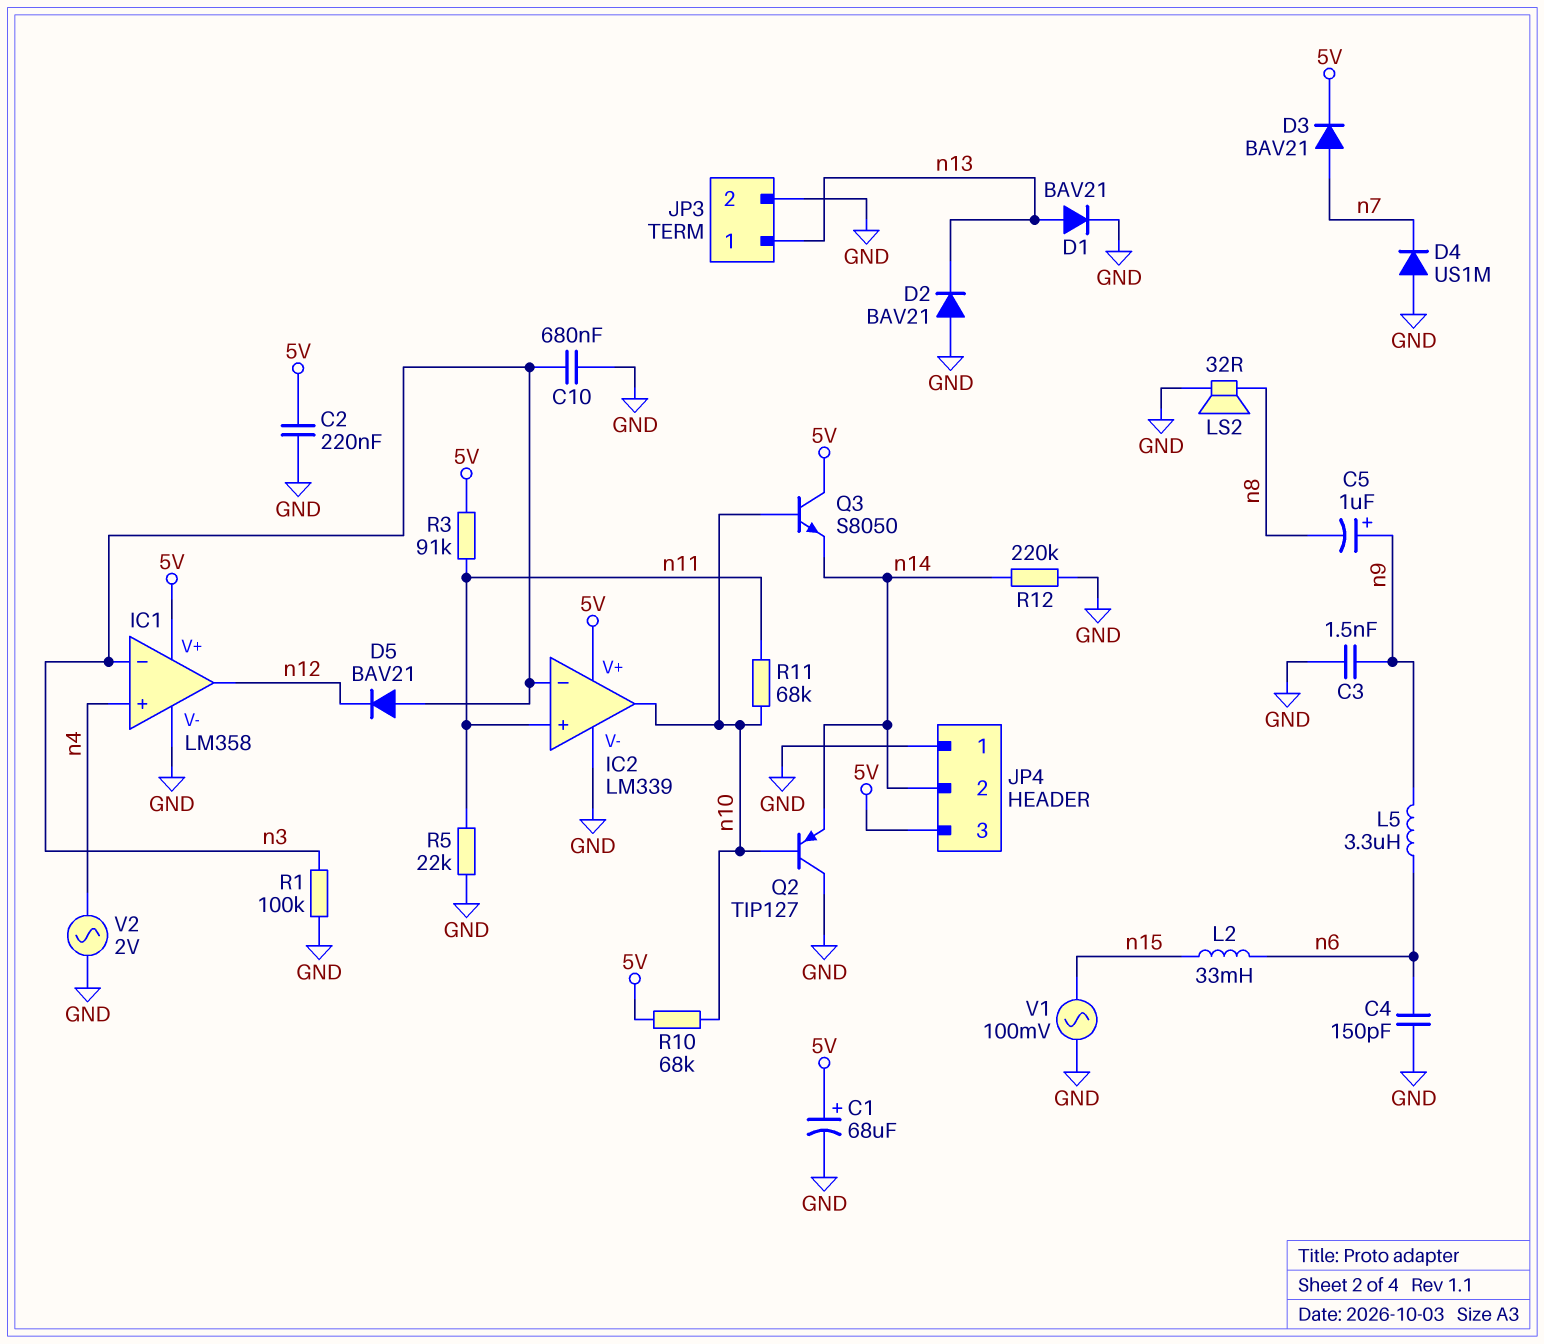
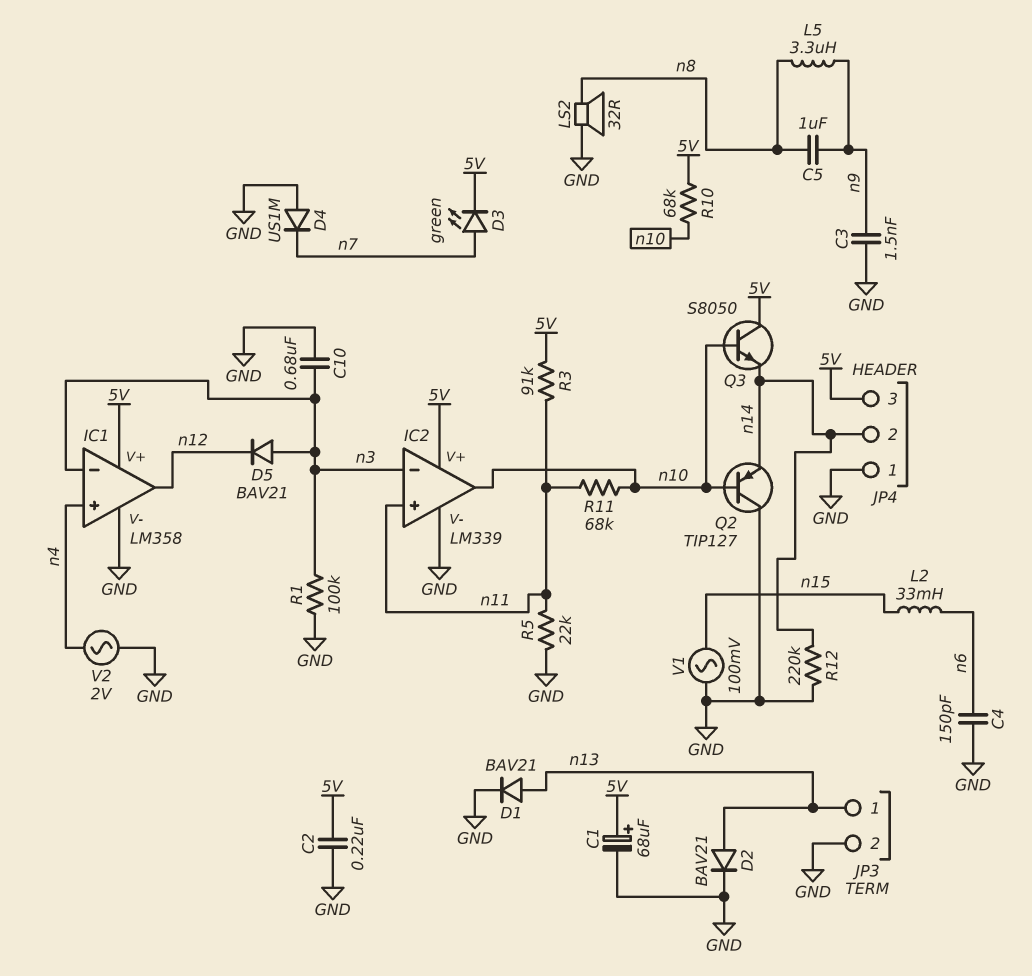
C5: 1uF (plus n9, minus n8) -> 1uF (n8, n9)
D2: diode BAV21 (A GND, K n13) -> diode BAV21 (A n13, K GND)
D3: diode BAV21 (A n7, K 5V) -> LED green (A n7, K 5V)
L5: 3.3uH (n6, n9) -> 3.3uH (n8, n9)

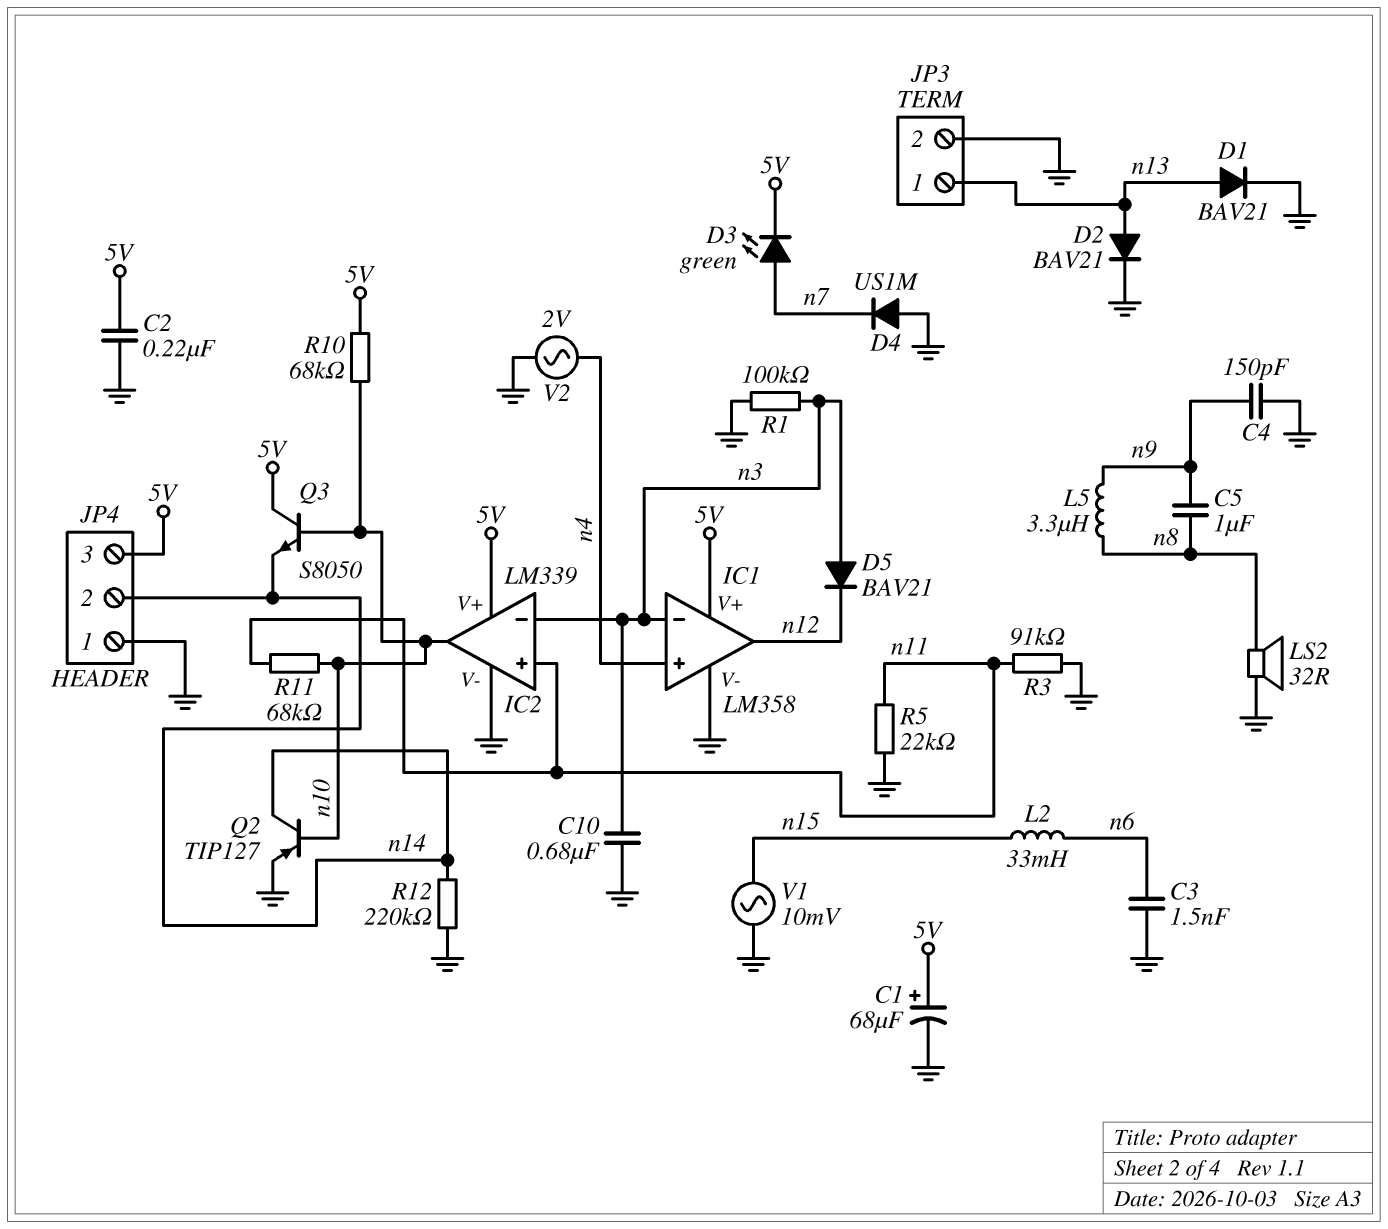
C3: 1.5nF (GND, n9) -> 1.5nF (GND, n6)
C4: 150pF (GND, n6) -> 150pF (GND, n9)
Q2: PNP TIP127 (B n10, C GND, E n14) -> PNP TIP127 (B n10, C n14, E GND)
R3: 91k (5V, n11) -> 91k (GND, n11)
V1: AC 100mV (GND, n15) -> AC 10mV (GND, n15)

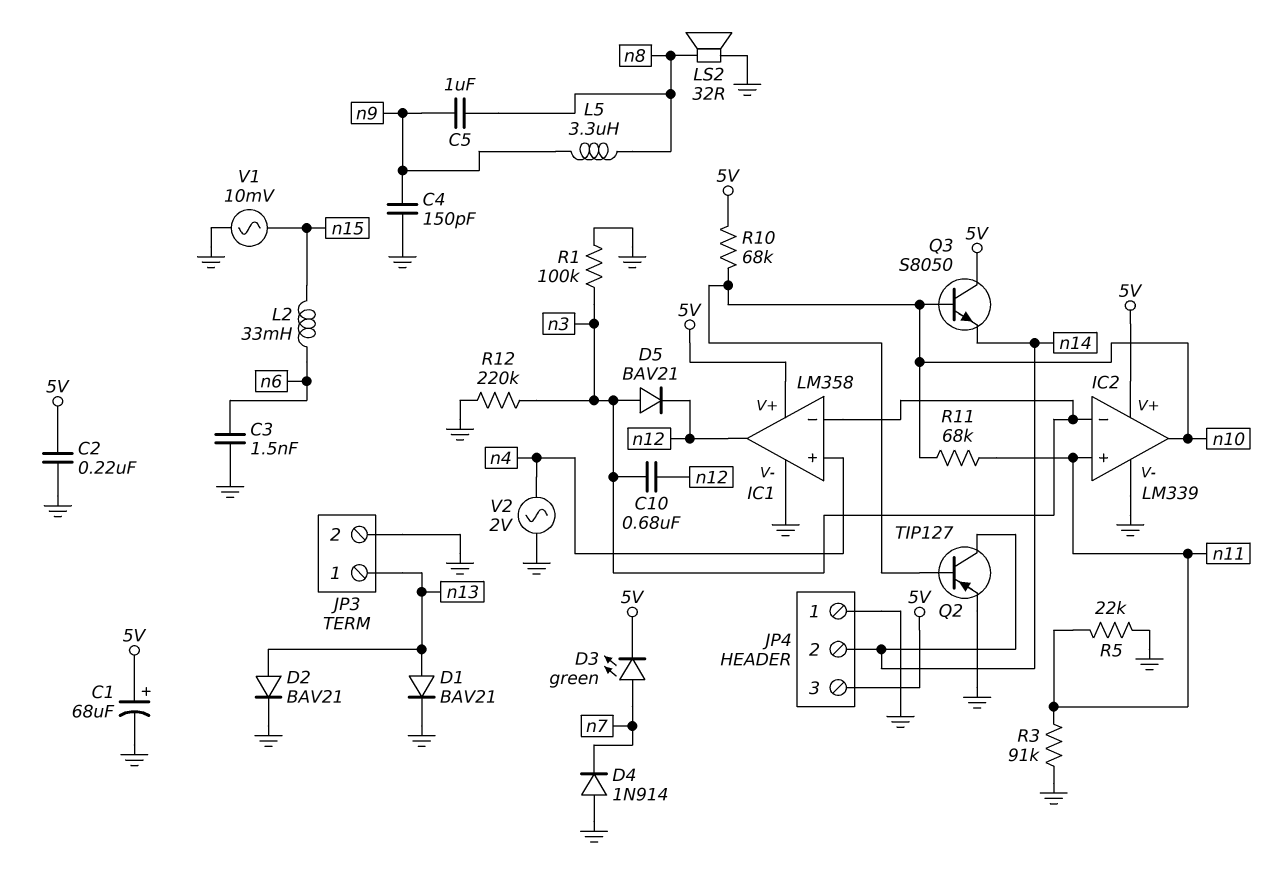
C10: 680nF (GND, n3) -> 680nF (n3, n12)
D4: diode US1M (A GND, K n7) -> diode 1N914 (A GND, K n7)
R12: 220k (GND, n14) -> 220k (GND, n3)

